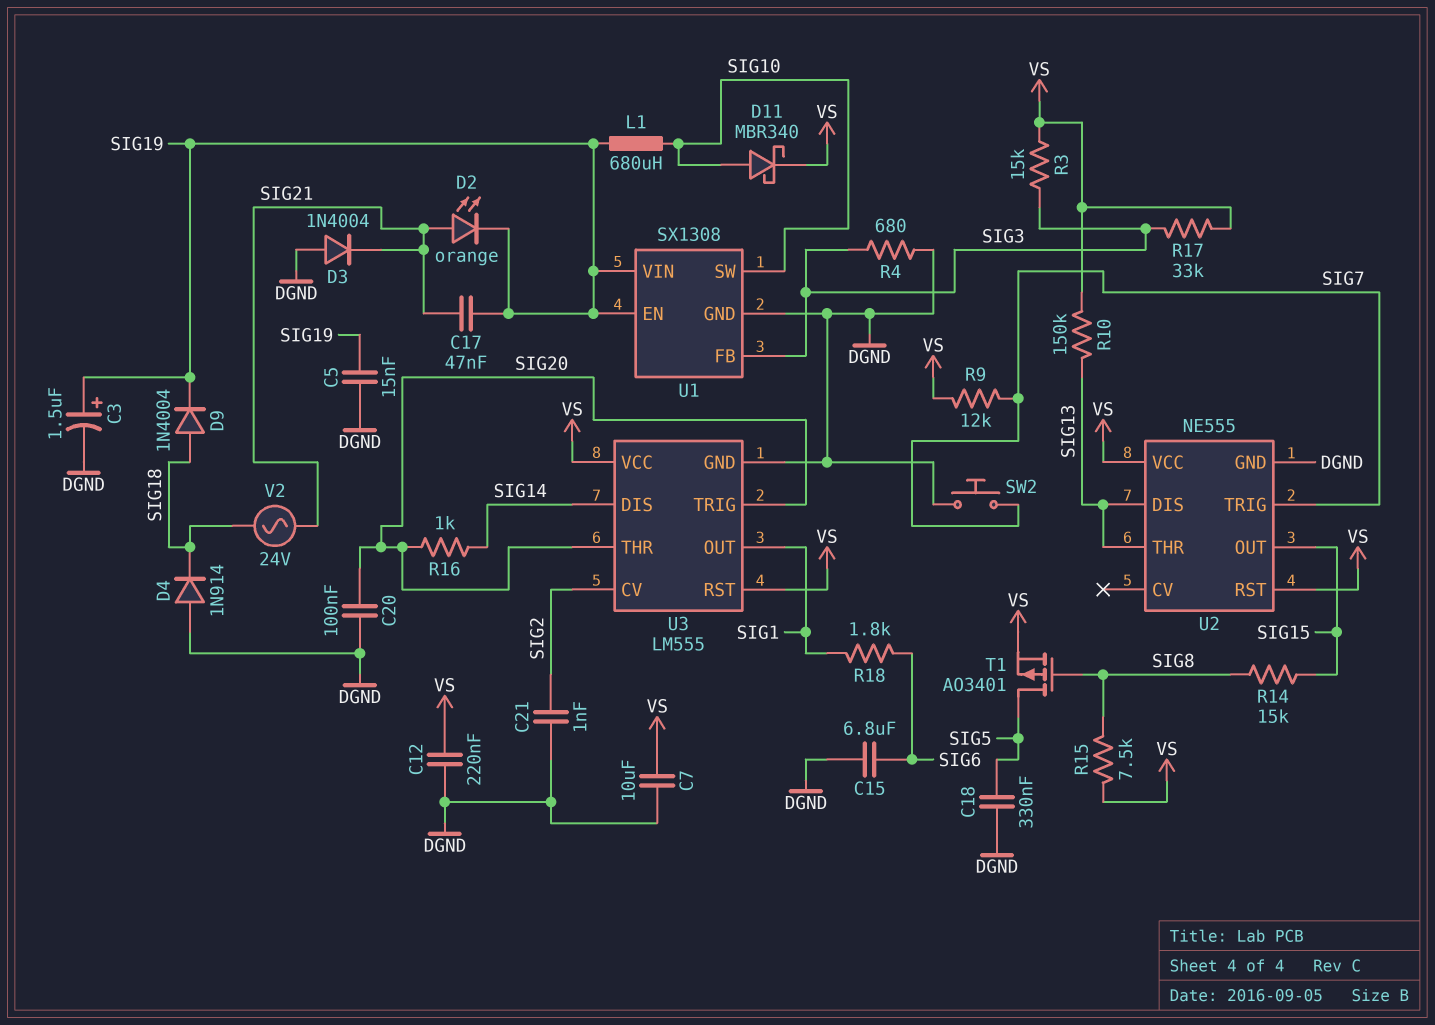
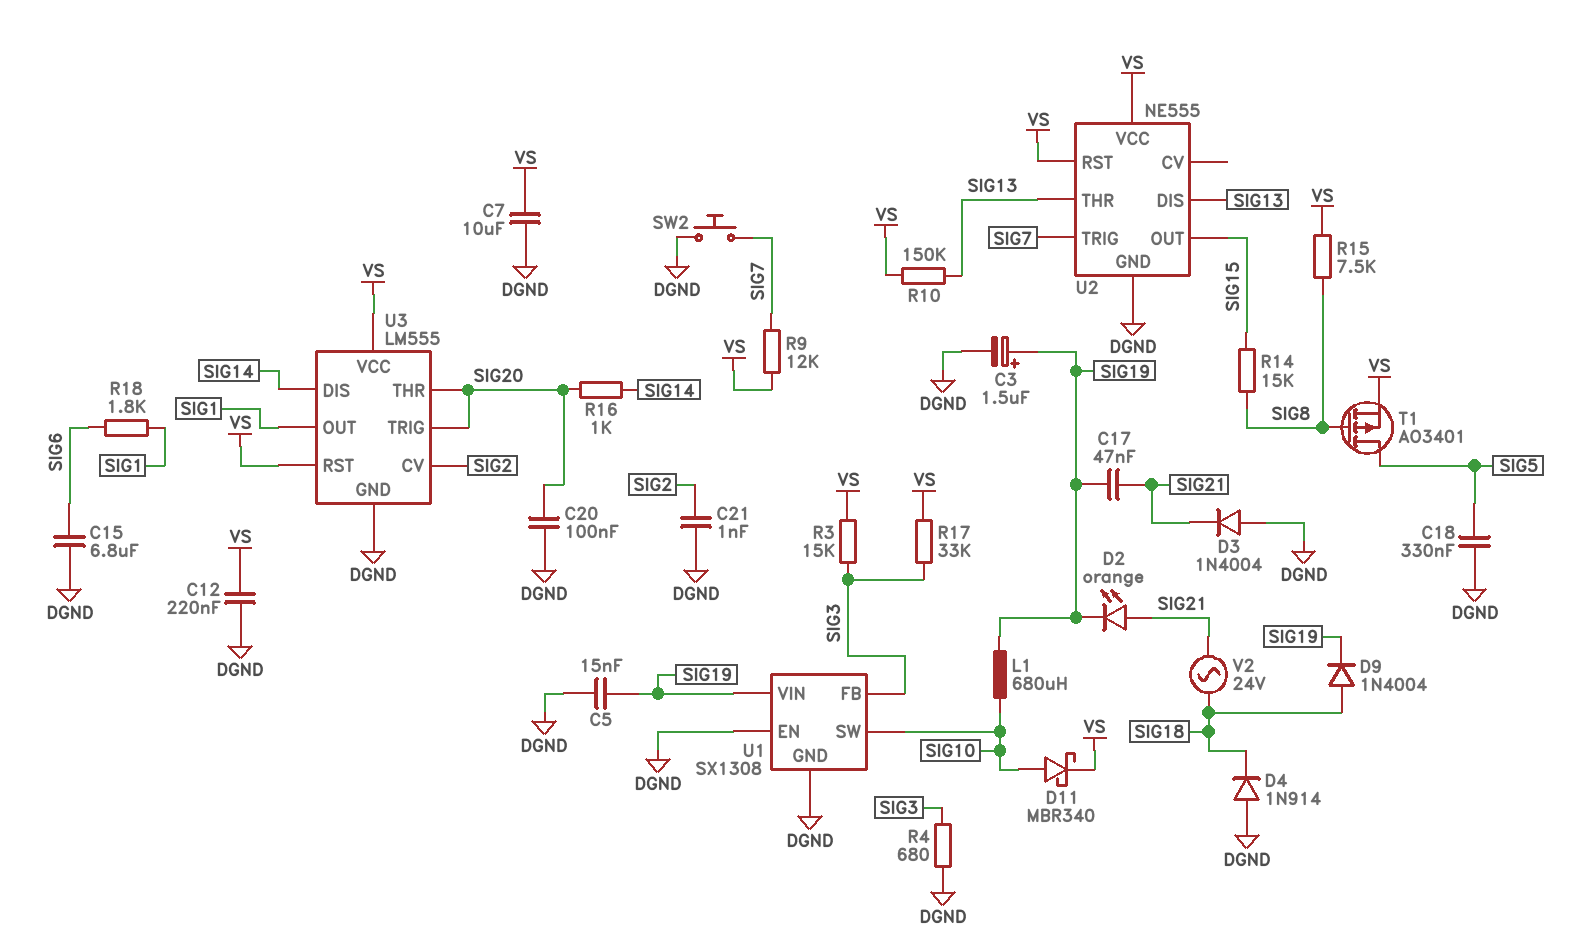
U1 pin EN: SIG19 -> DGND

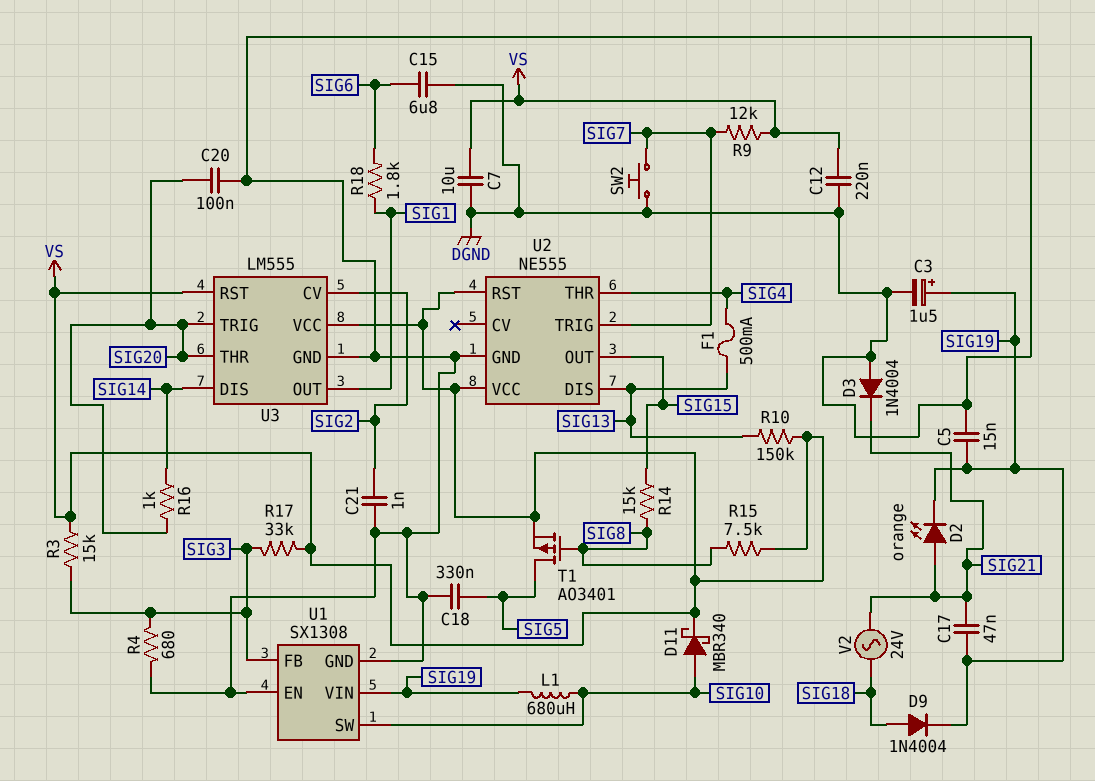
D4: diode 1N914 (A DGND, K SIG18) -> none
F1: none -> 500mA (SIG4, SIG13)
U2 pin THR: SIG13 -> SIG4

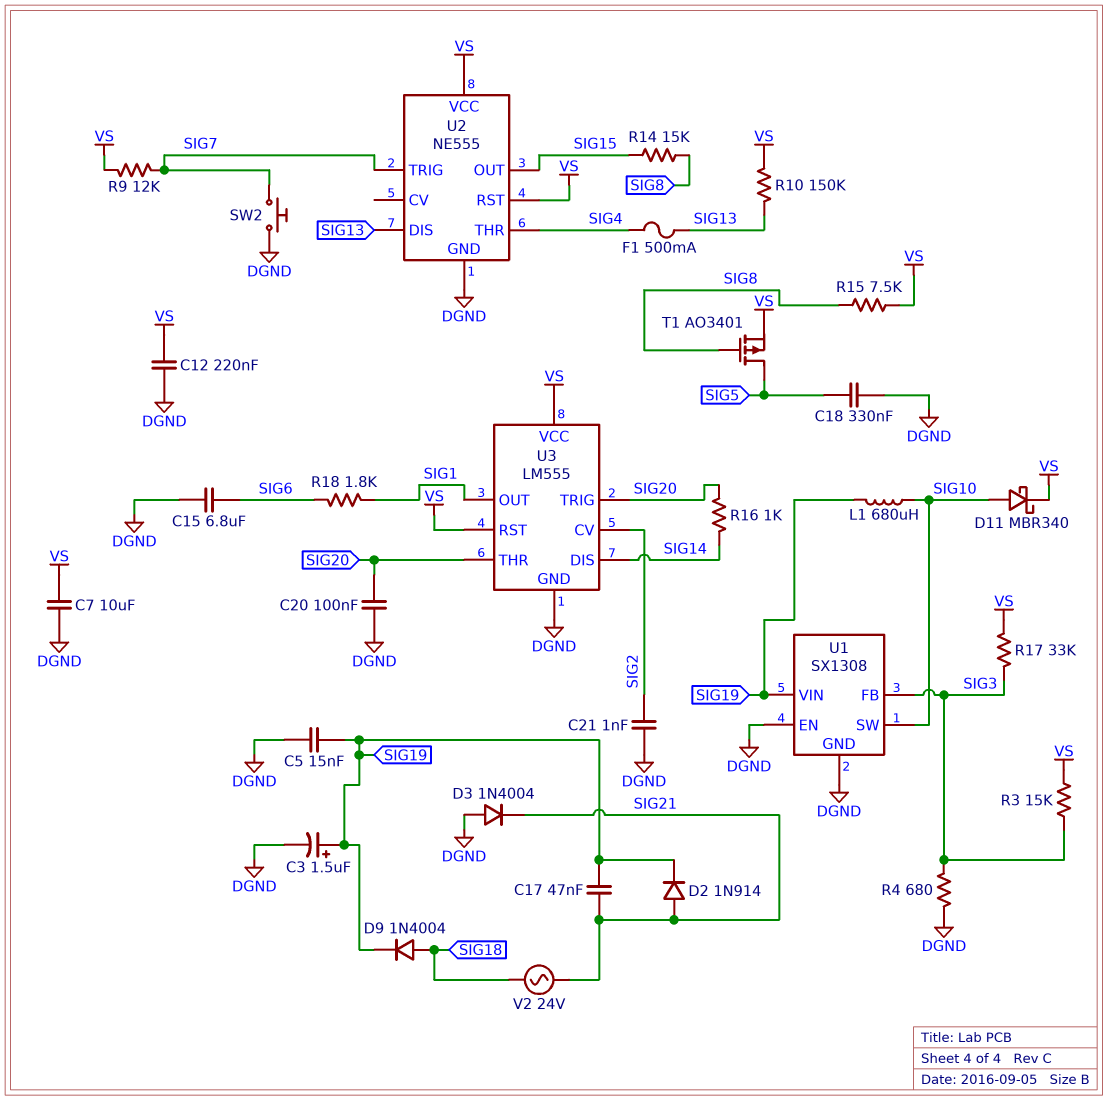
D2: LED orange (A SIG21, K SIG19) -> diode 1N914 (A SIG21, K SIG19)

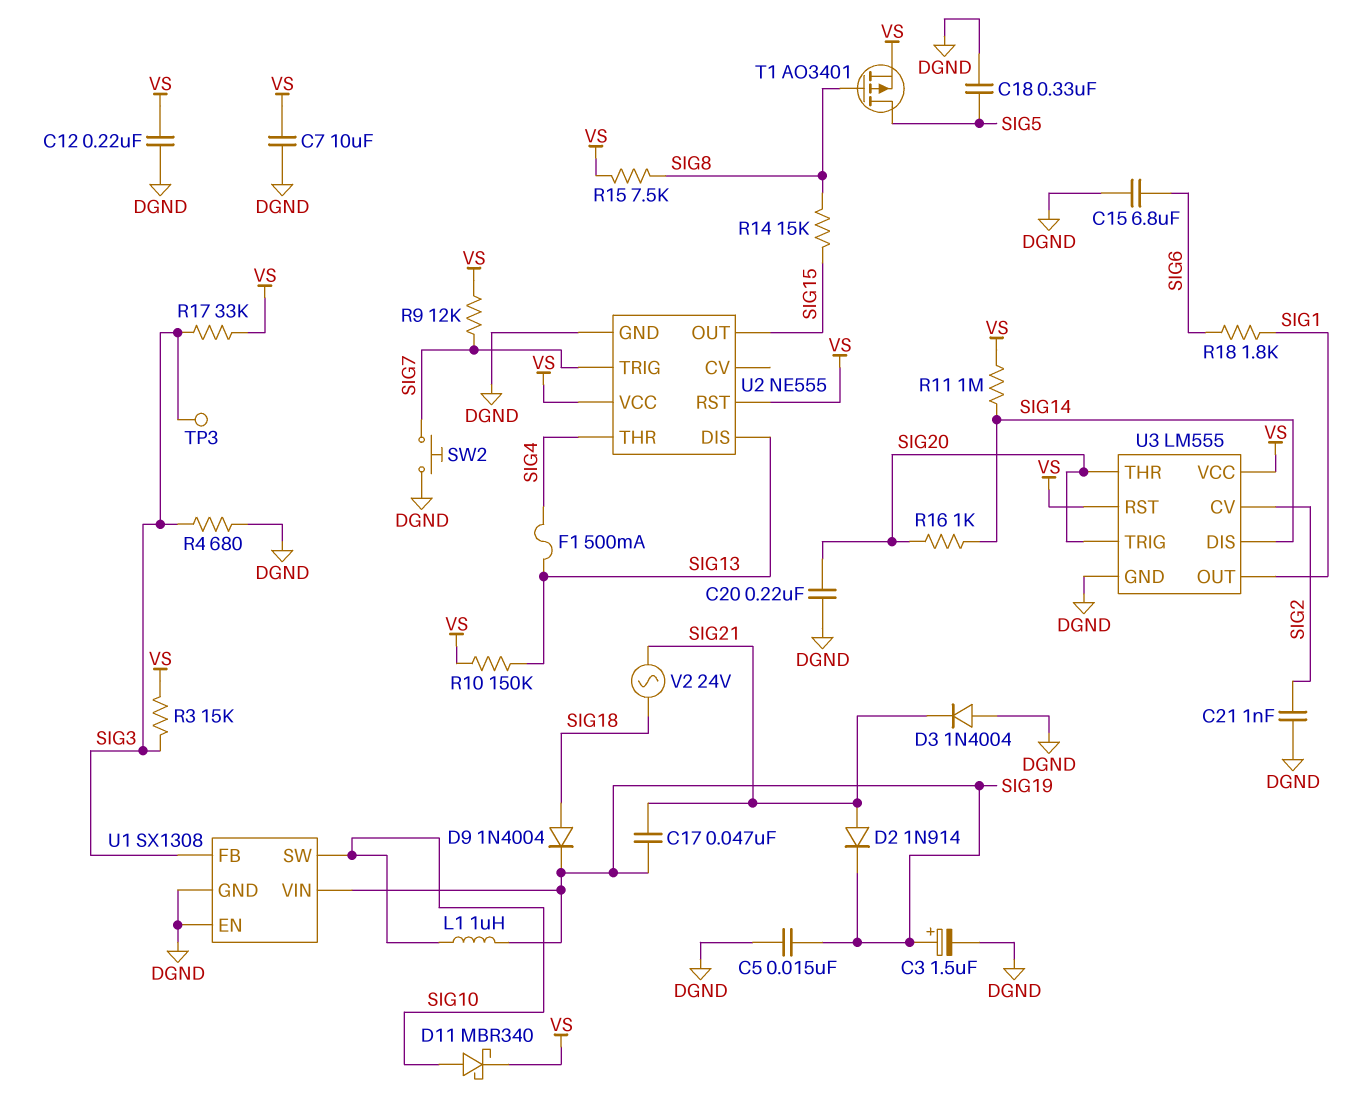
C20: 100nF (DGND, SIG20) -> 220nF (DGND, SIG20)
L1: 680uH (SIG10, SIG19) -> 1uH (SIG10, SIG19)
R11: none -> 1M (SIG14, VS)
TP3: none -> test point (SIG3)

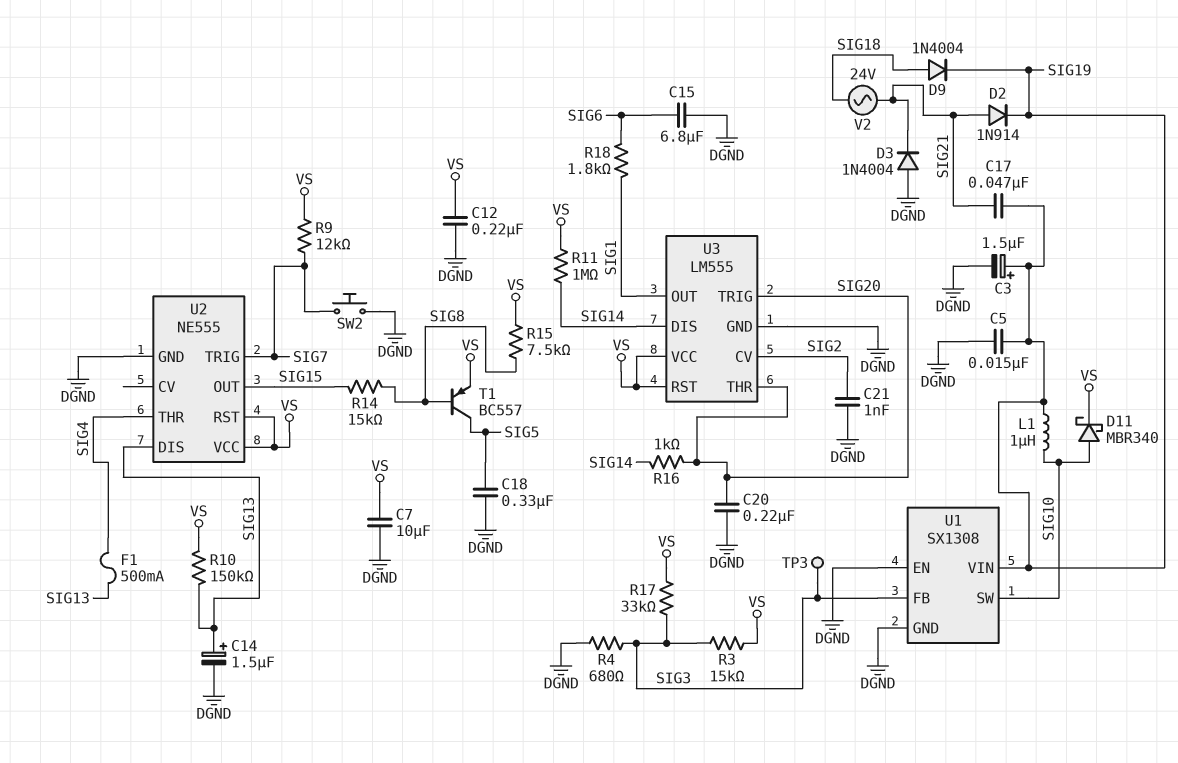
C14: none -> 1.5uF (plus SIG13, minus DGND)
T1: PMOS AO3401 (G SIG8, D SIG5, S VS) -> PNP BC557 (B SIG8, C SIG5, E VS)

